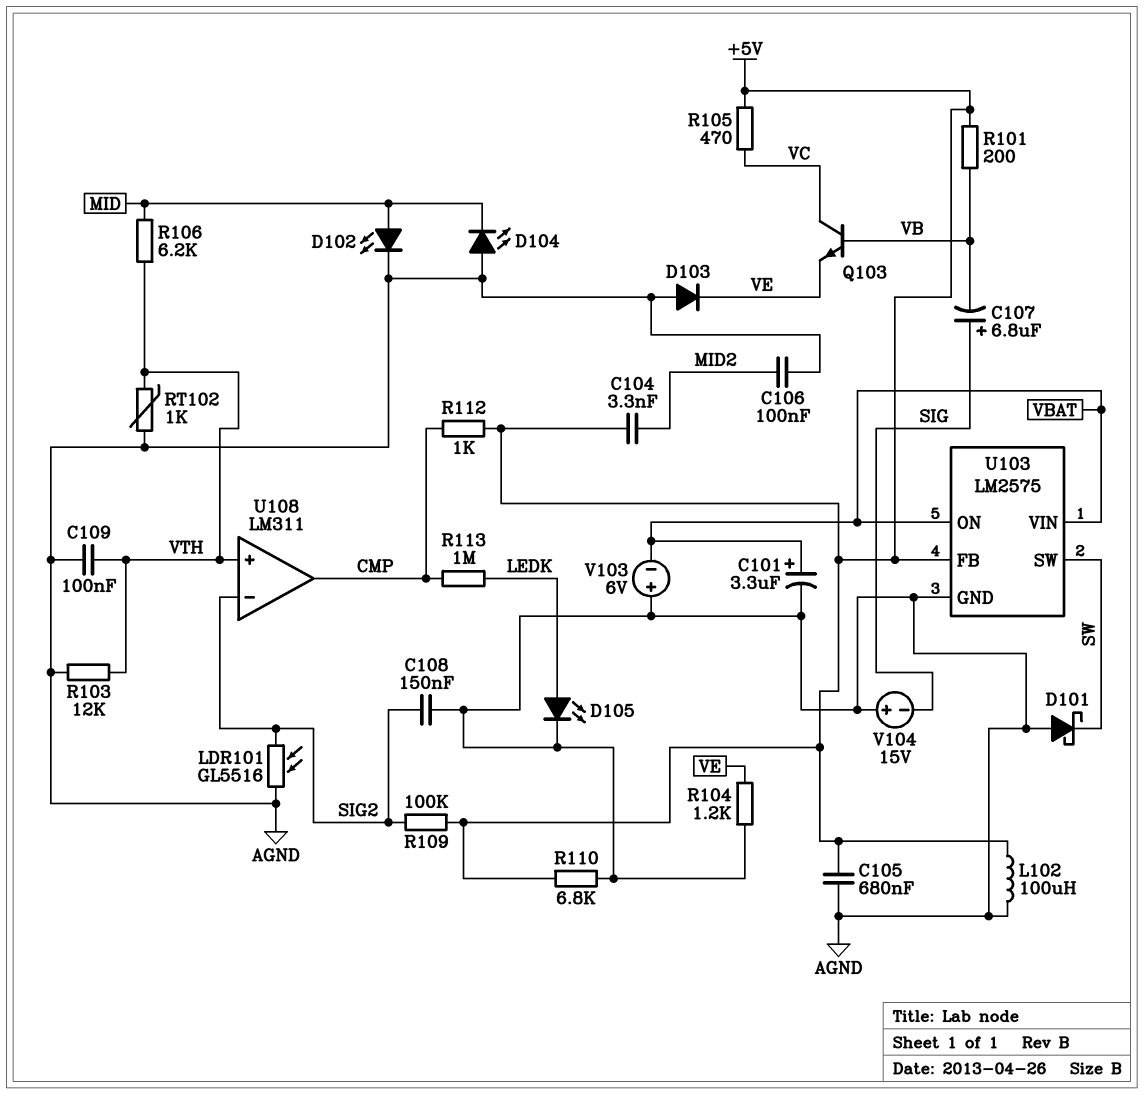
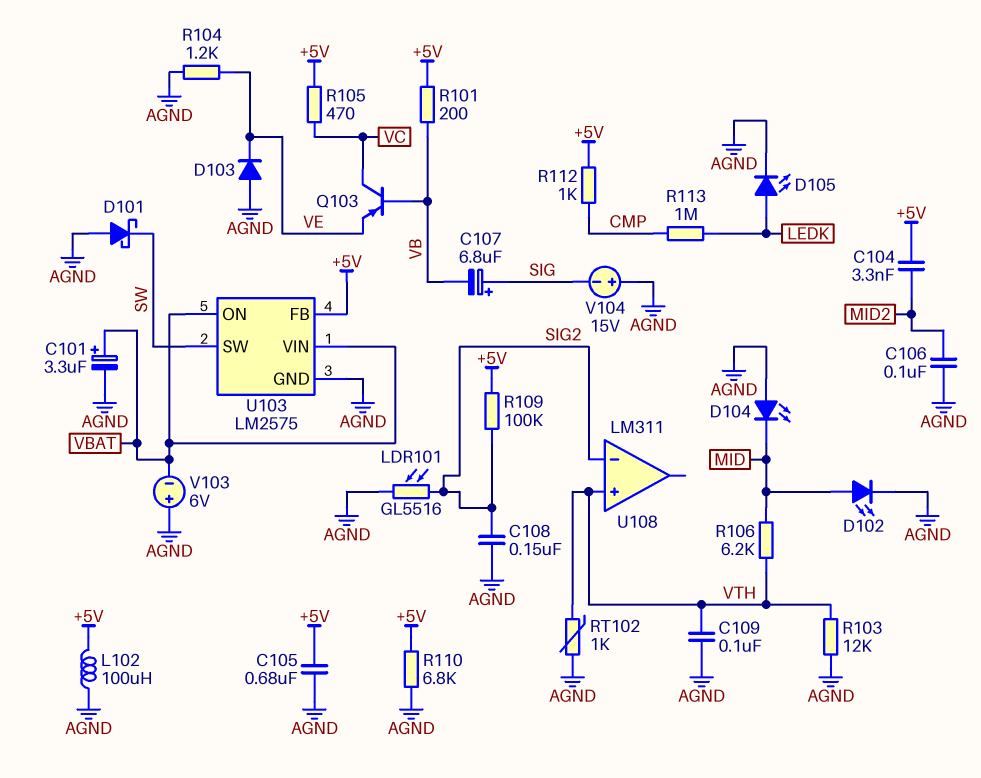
Q103: NPN (B VB, C VC, E VE) -> PNP (B VB, C VC, E VE)
U108 pin out: CMP -> none

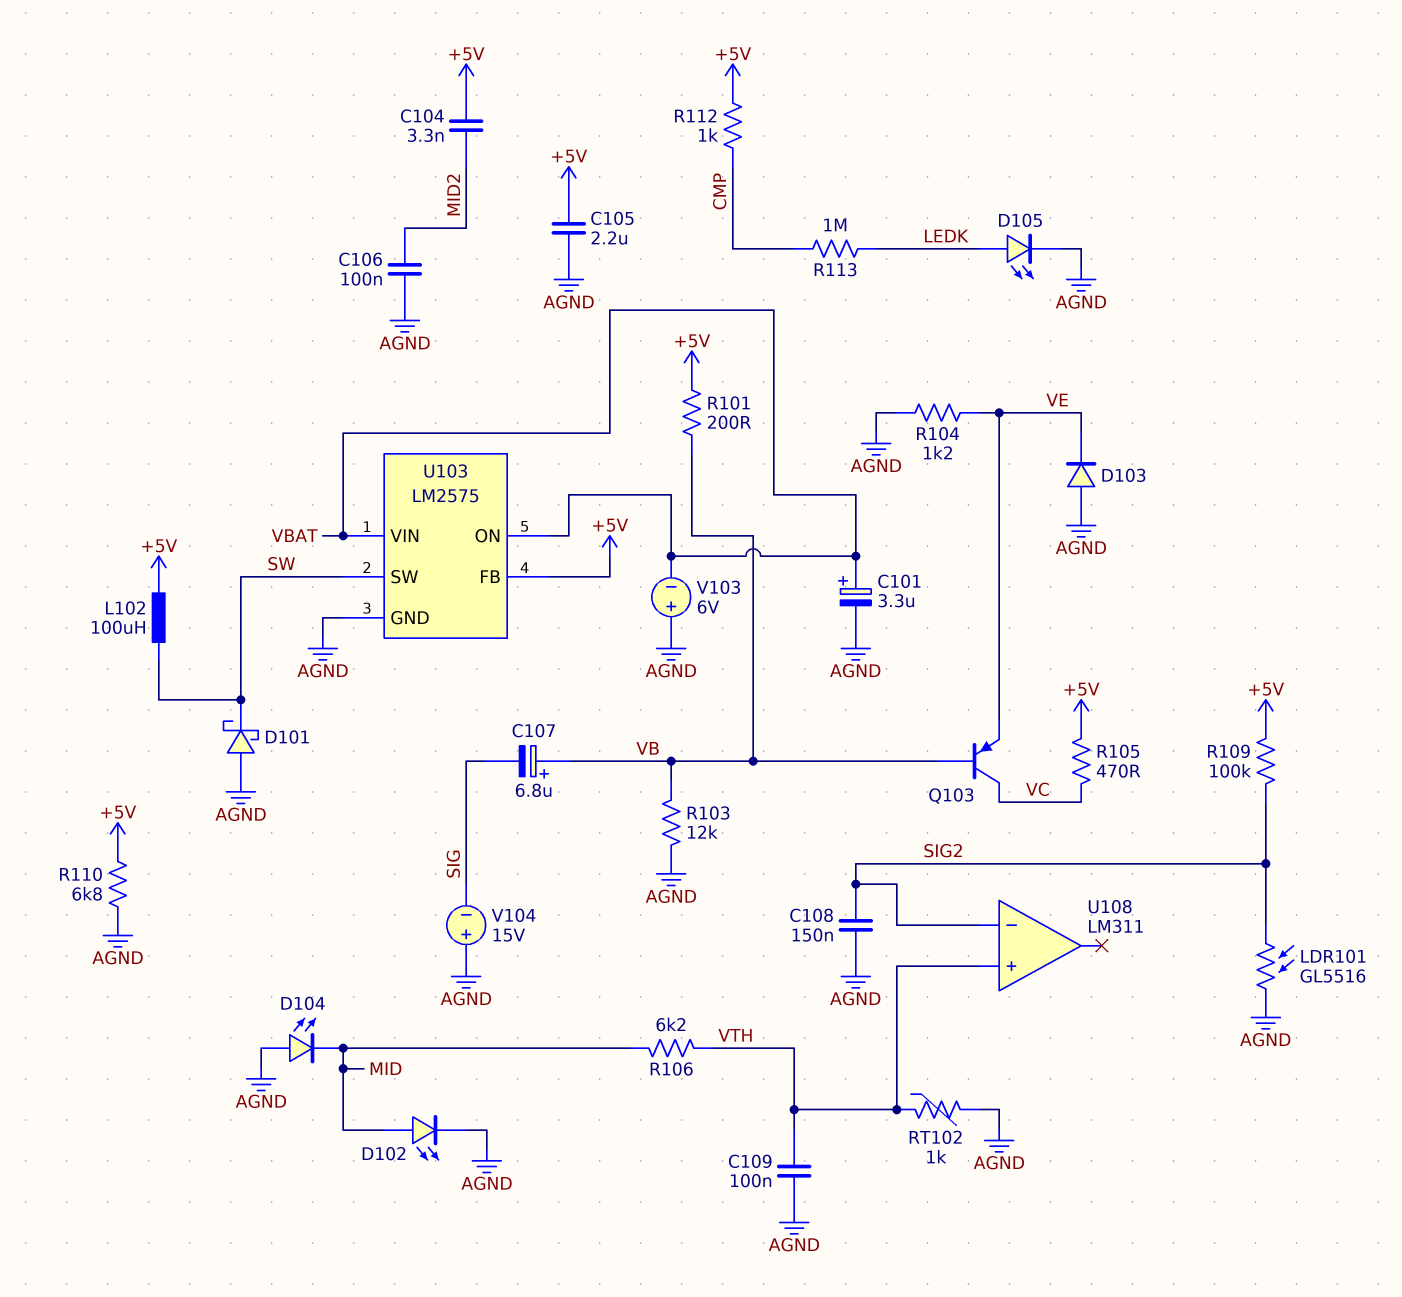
C105: 680nF (+5V, AGND) -> 2.2uF (+5V, AGND)
C107: 6.8uF (plus SIG, minus VB) -> 6.8uF (plus VB, minus SIG)
L102: 100uH (+5V, AGND) -> 100uH (+5V, SW)
R103: 12k (AGND, VTH) -> 12k (AGND, VB)

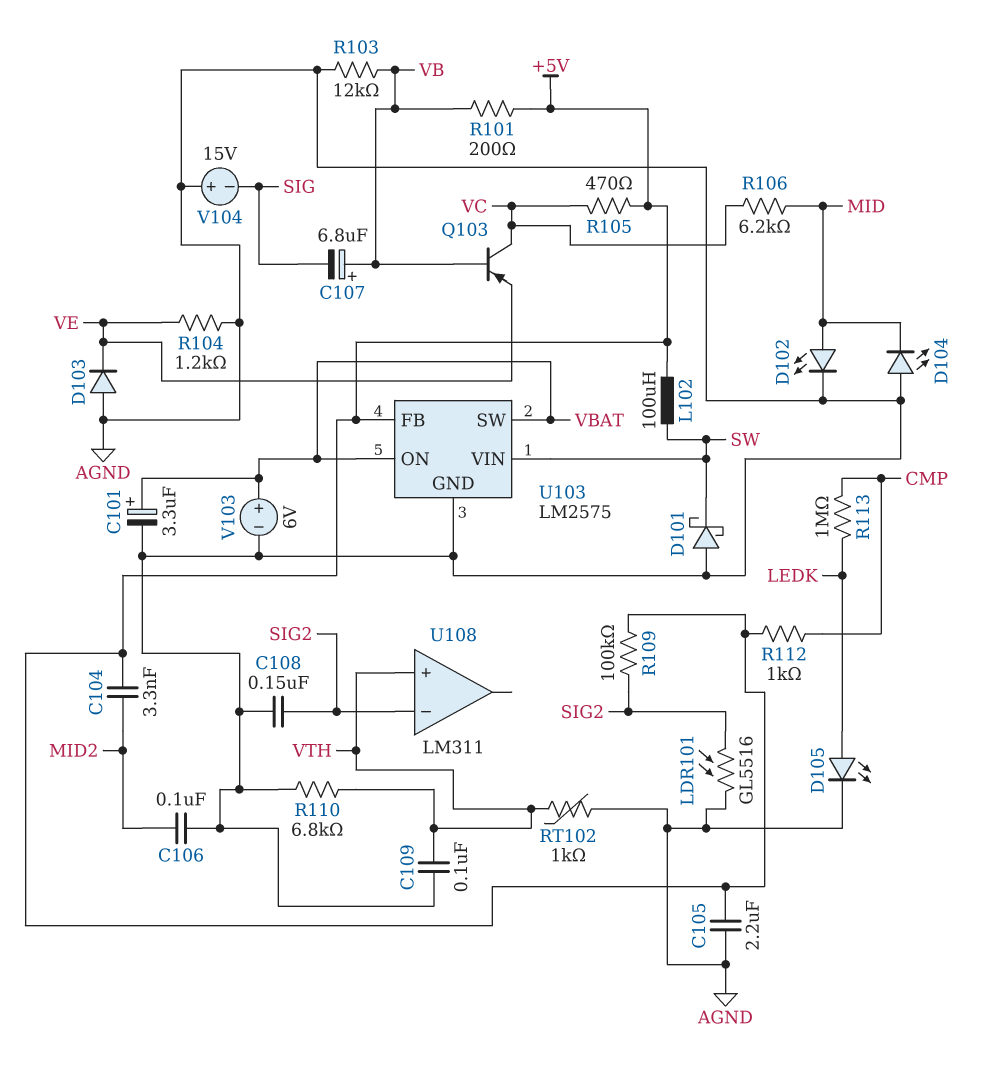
R106: 6.2k (MID, VTH) -> 6.2k (MID, VC)
R110: 6.8k (+5V, AGND) -> 6.8k (AGND, VTH)
U103 pin SW: SW -> VBAT
U103 pin VIN: VBAT -> SW
V103: 6V (plus AGND, minus VBAT) -> 6V (plus VBAT, minus AGND)

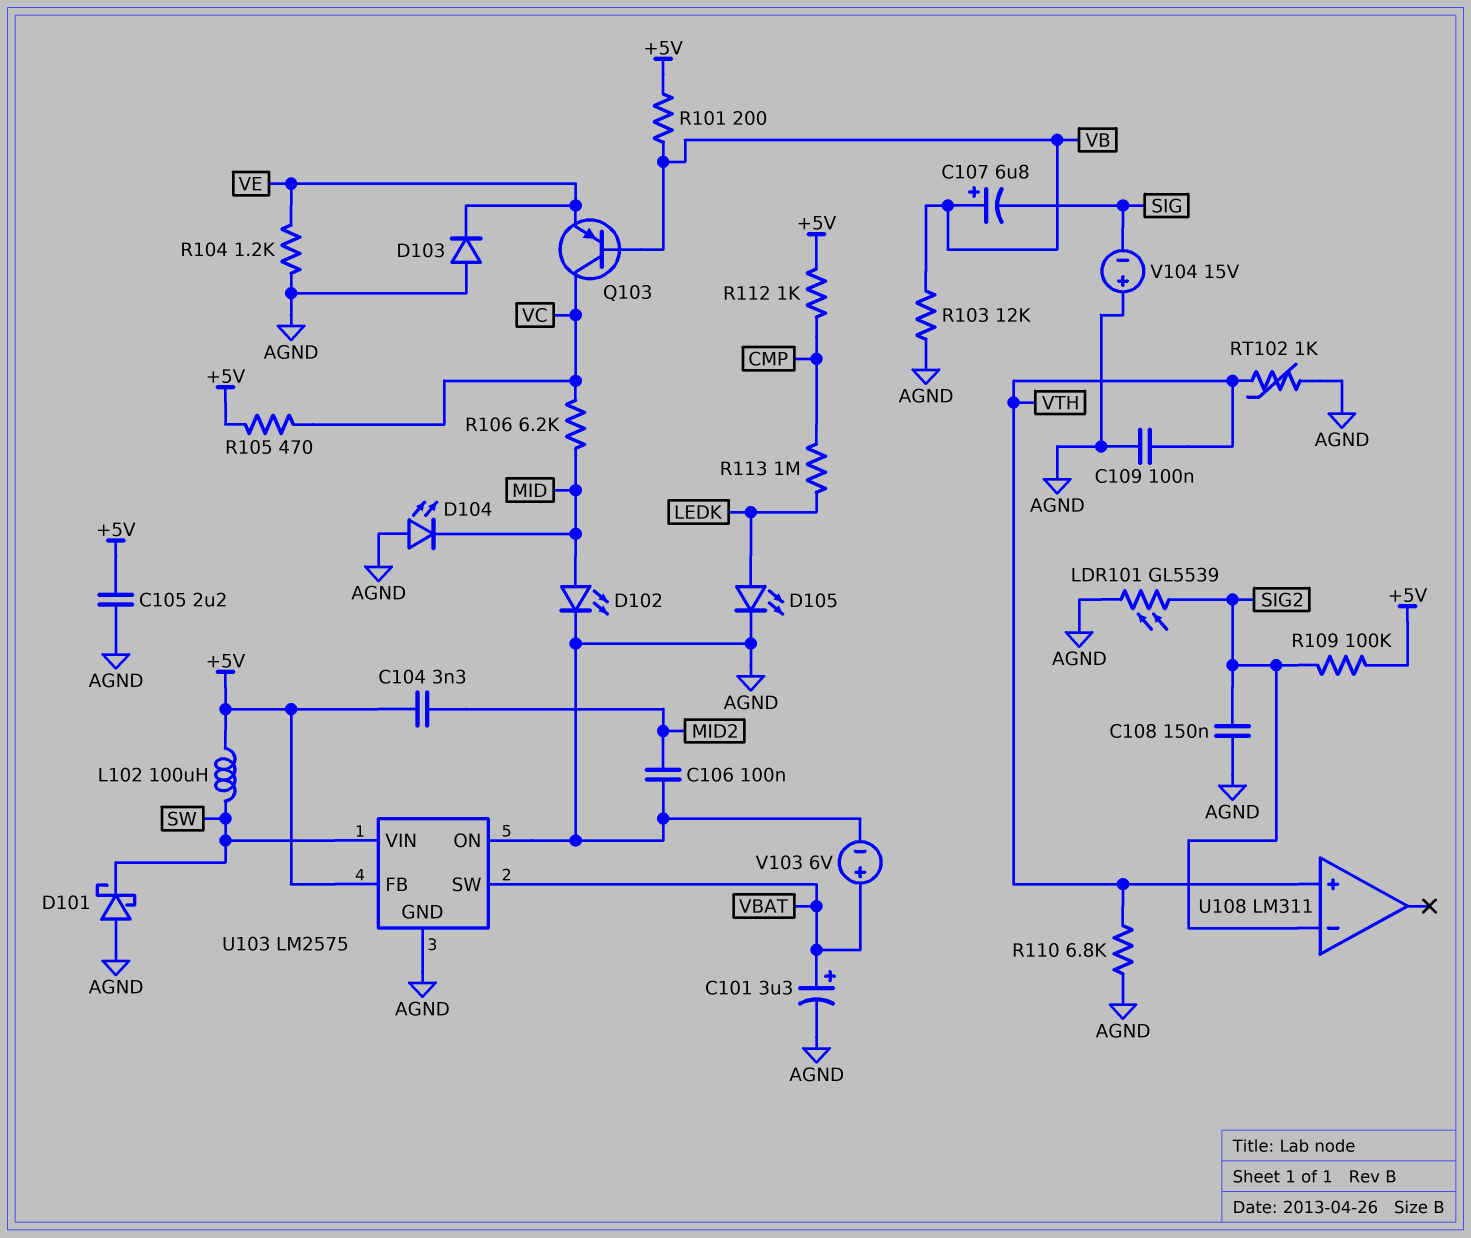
LDR101: GL5516 (AGND, SIG2) -> GL5539 (AGND, SIG2)
U103 pin ON: VBAT -> AGND

